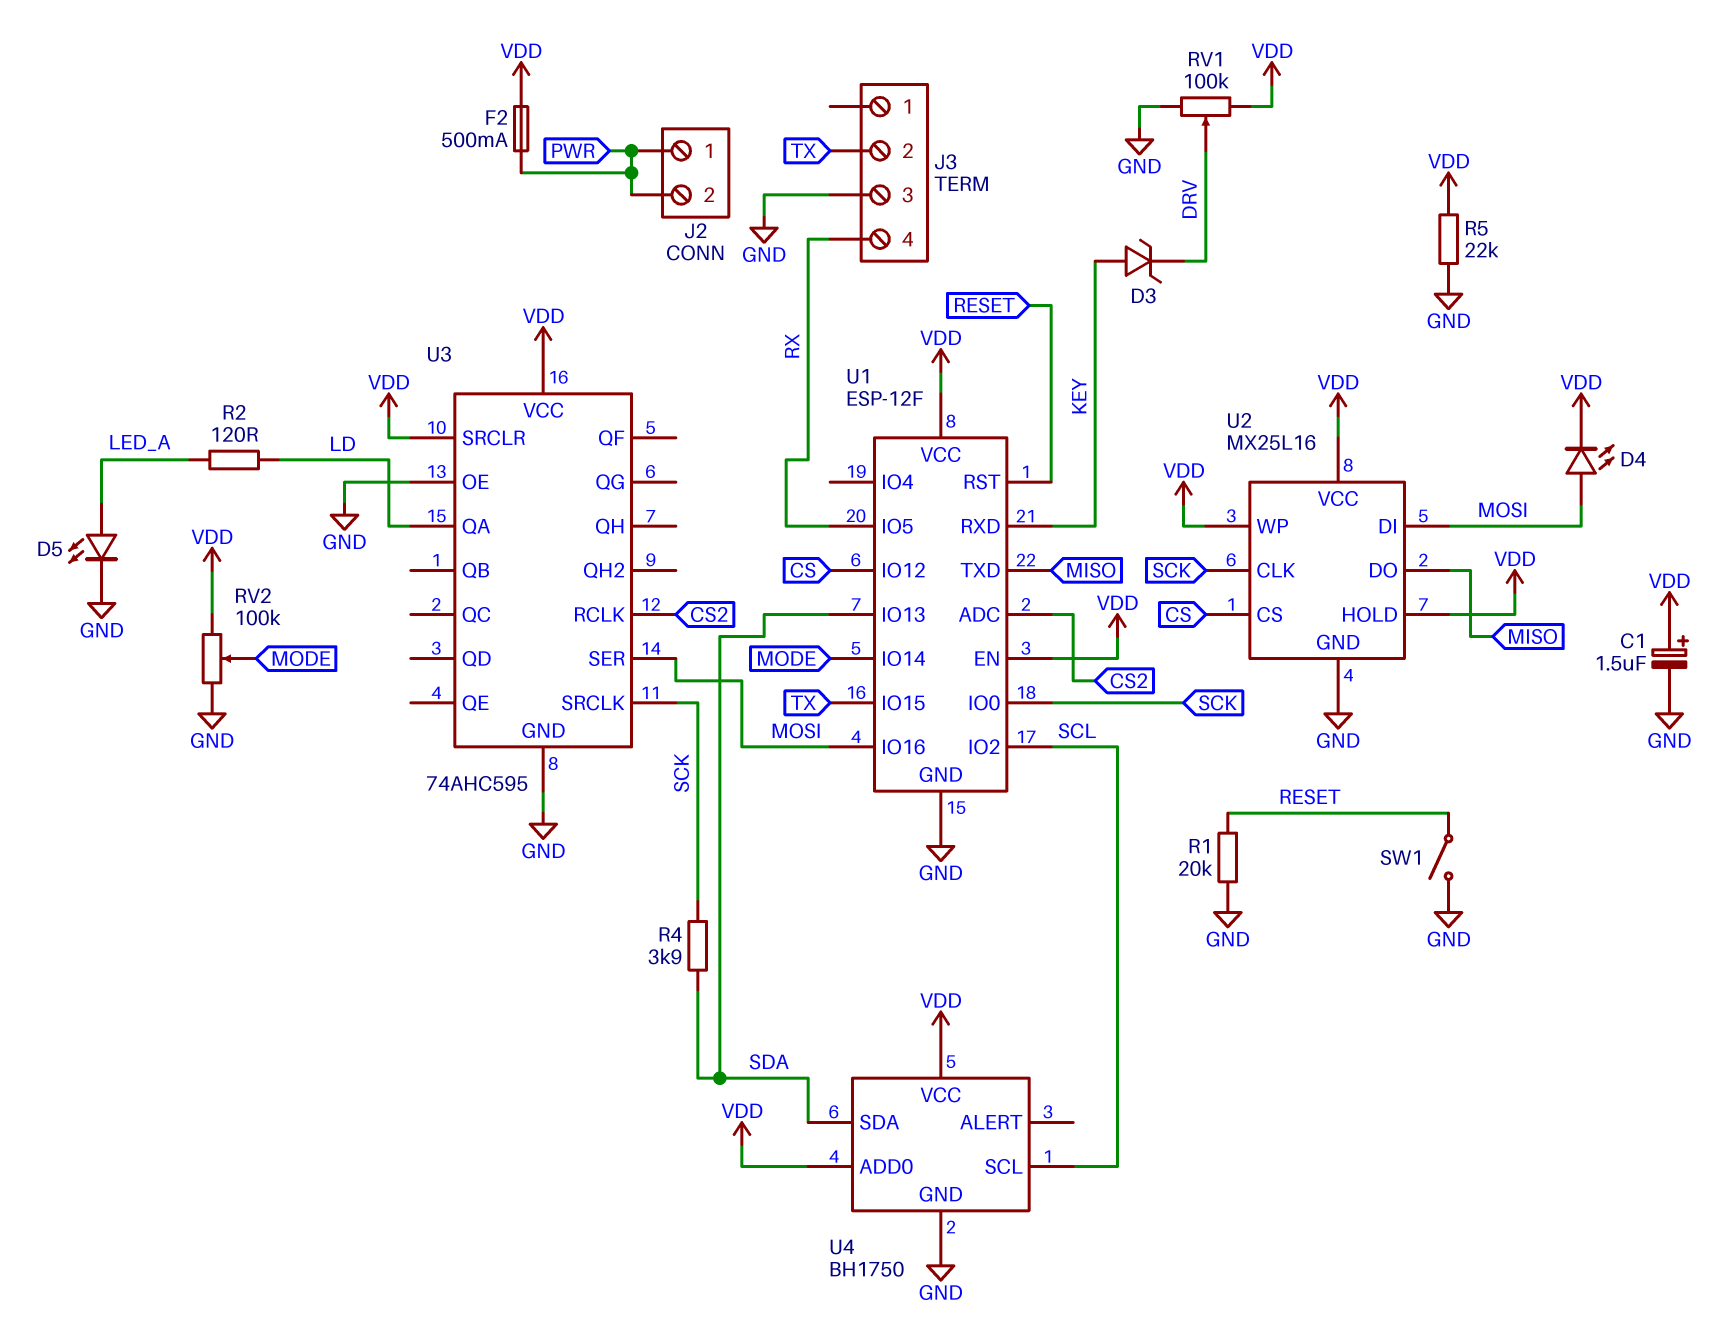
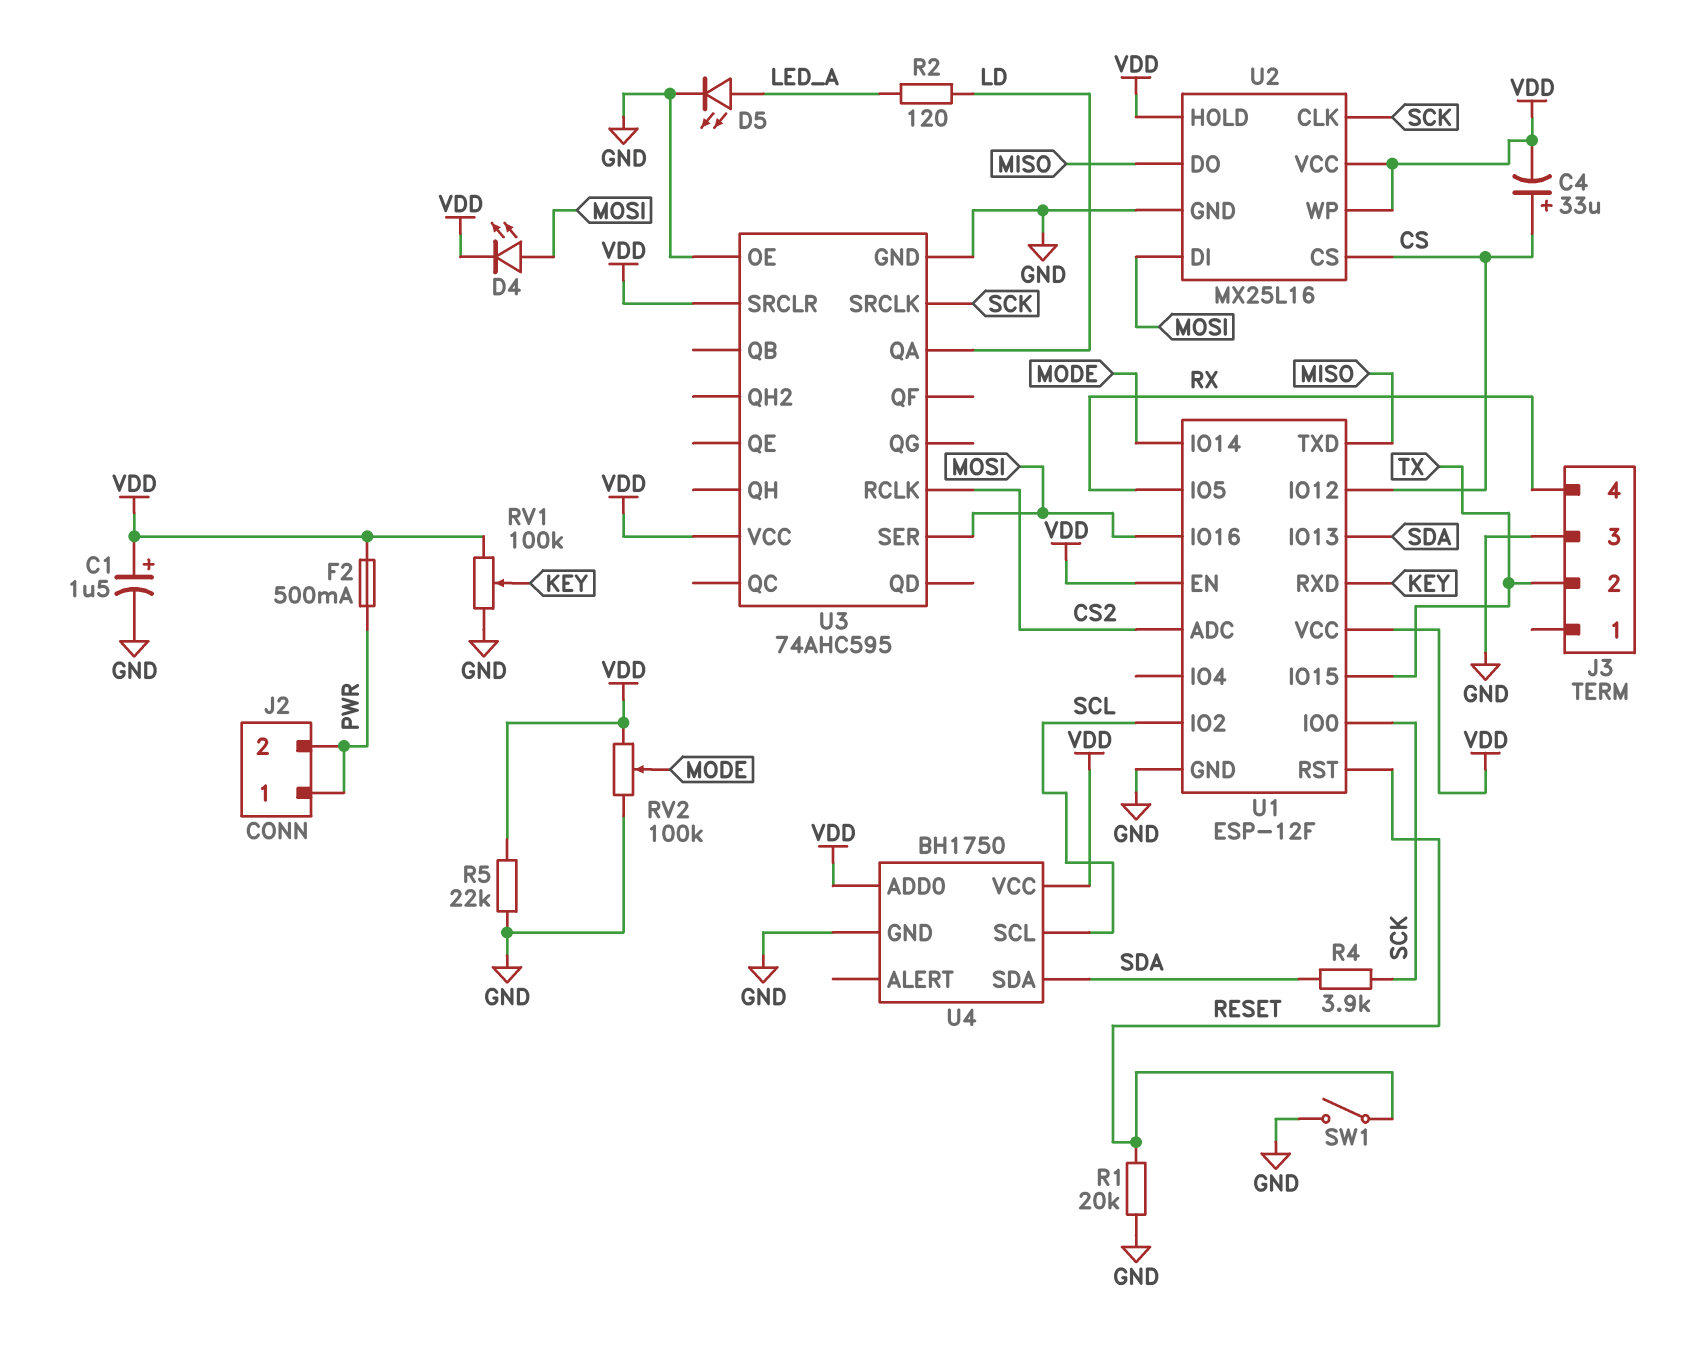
C4: none -> 33uF (plus CS, minus VDD)
D3: zener (A KEY, K DRV) -> none
RV1: 100k (GND, VDD, wiper DRV) -> 100k (GND, VDD, wiper KEY)

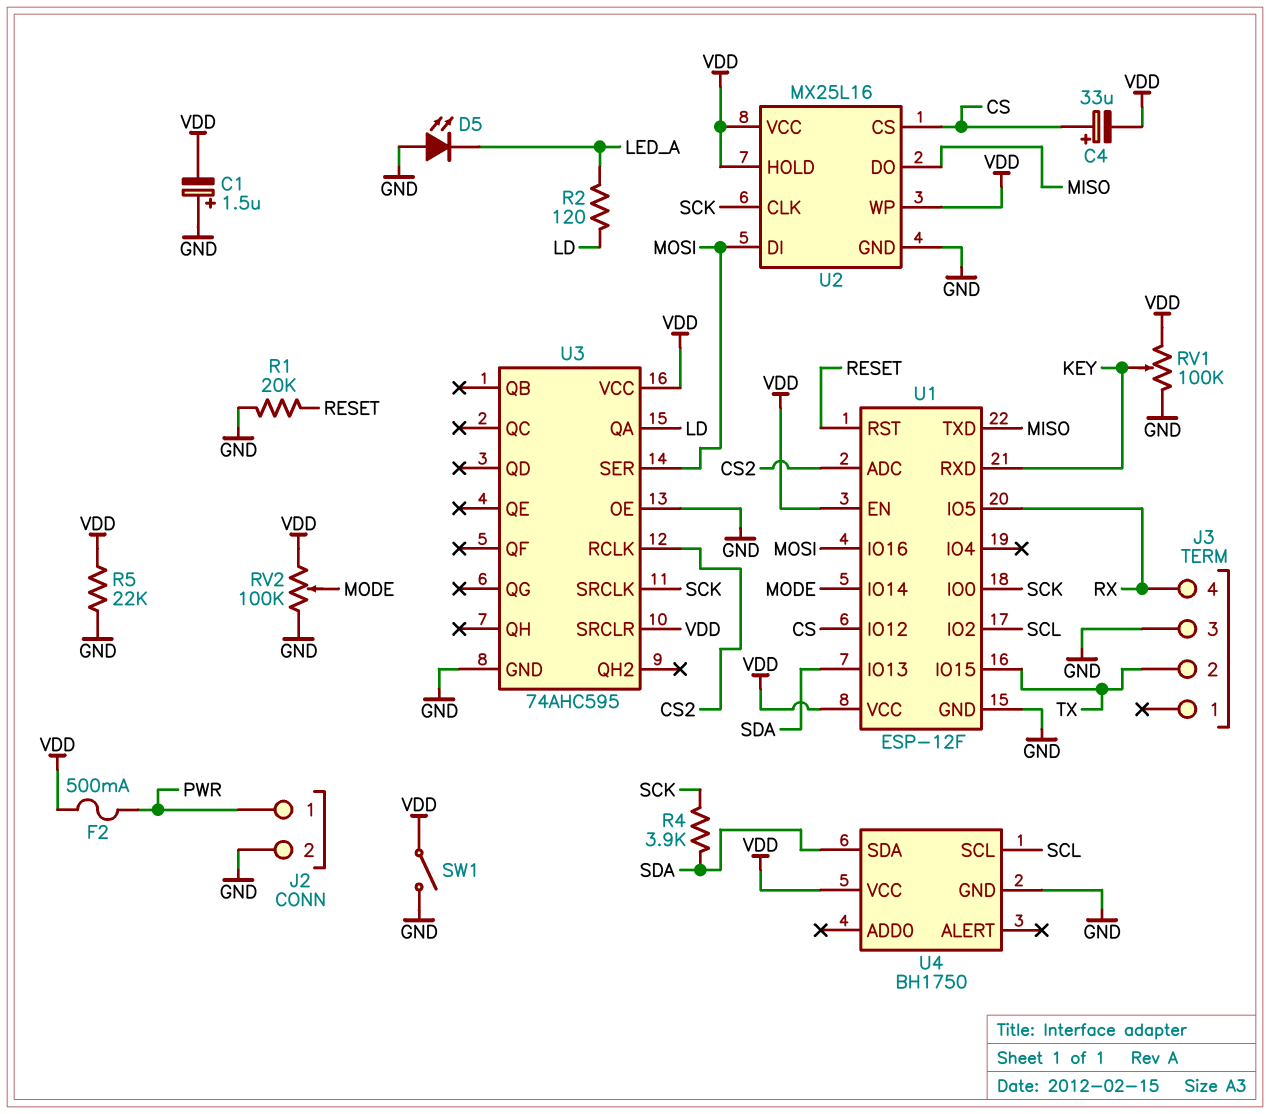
C1: 1.5uF (plus VDD, minus GND) -> 1.5uF (plus GND, minus VDD)
D4: LED (A MOSI, K VDD) -> none
D5: LED (A LED_A, K GND) -> LED (A GND, K LED_A)
J2 pin 2: PWR -> GND
SW1: switch (GND, RESET) -> switch (GND, VDD)
U4 pin ADD0: VDD -> none

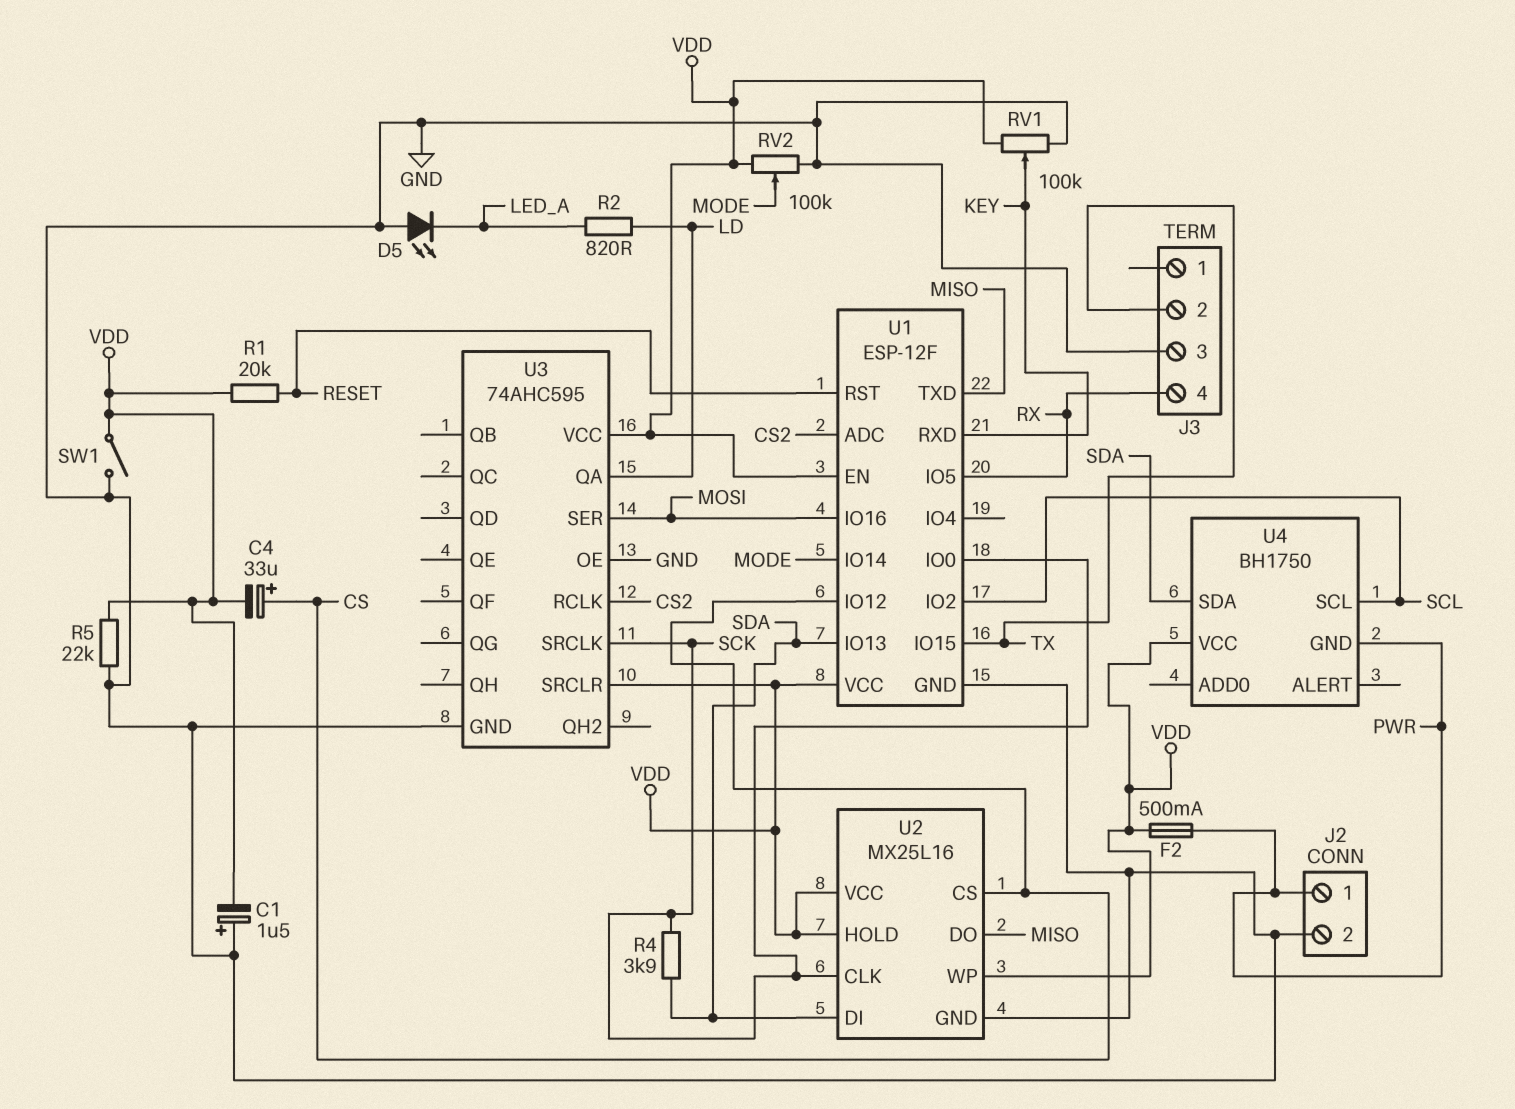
R1: 20k (GND, RESET) -> 20k (RESET, VDD)
R2: 120 (LD, LED_A) -> 820 (LD, LED_A)
U2 pin DI: MOSI -> SDA
U4 pin GND: GND -> PWR

